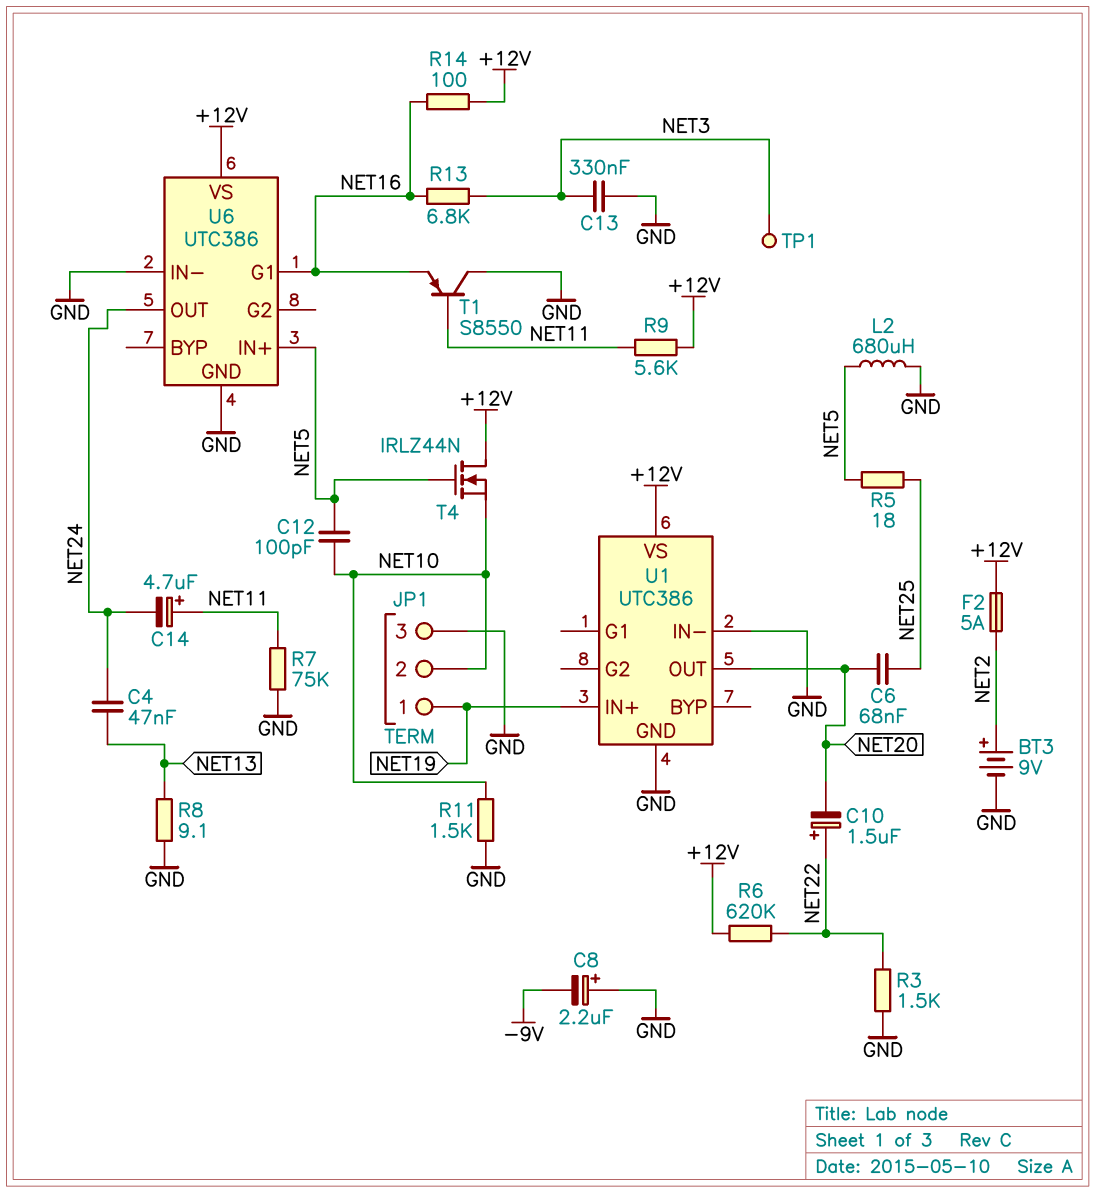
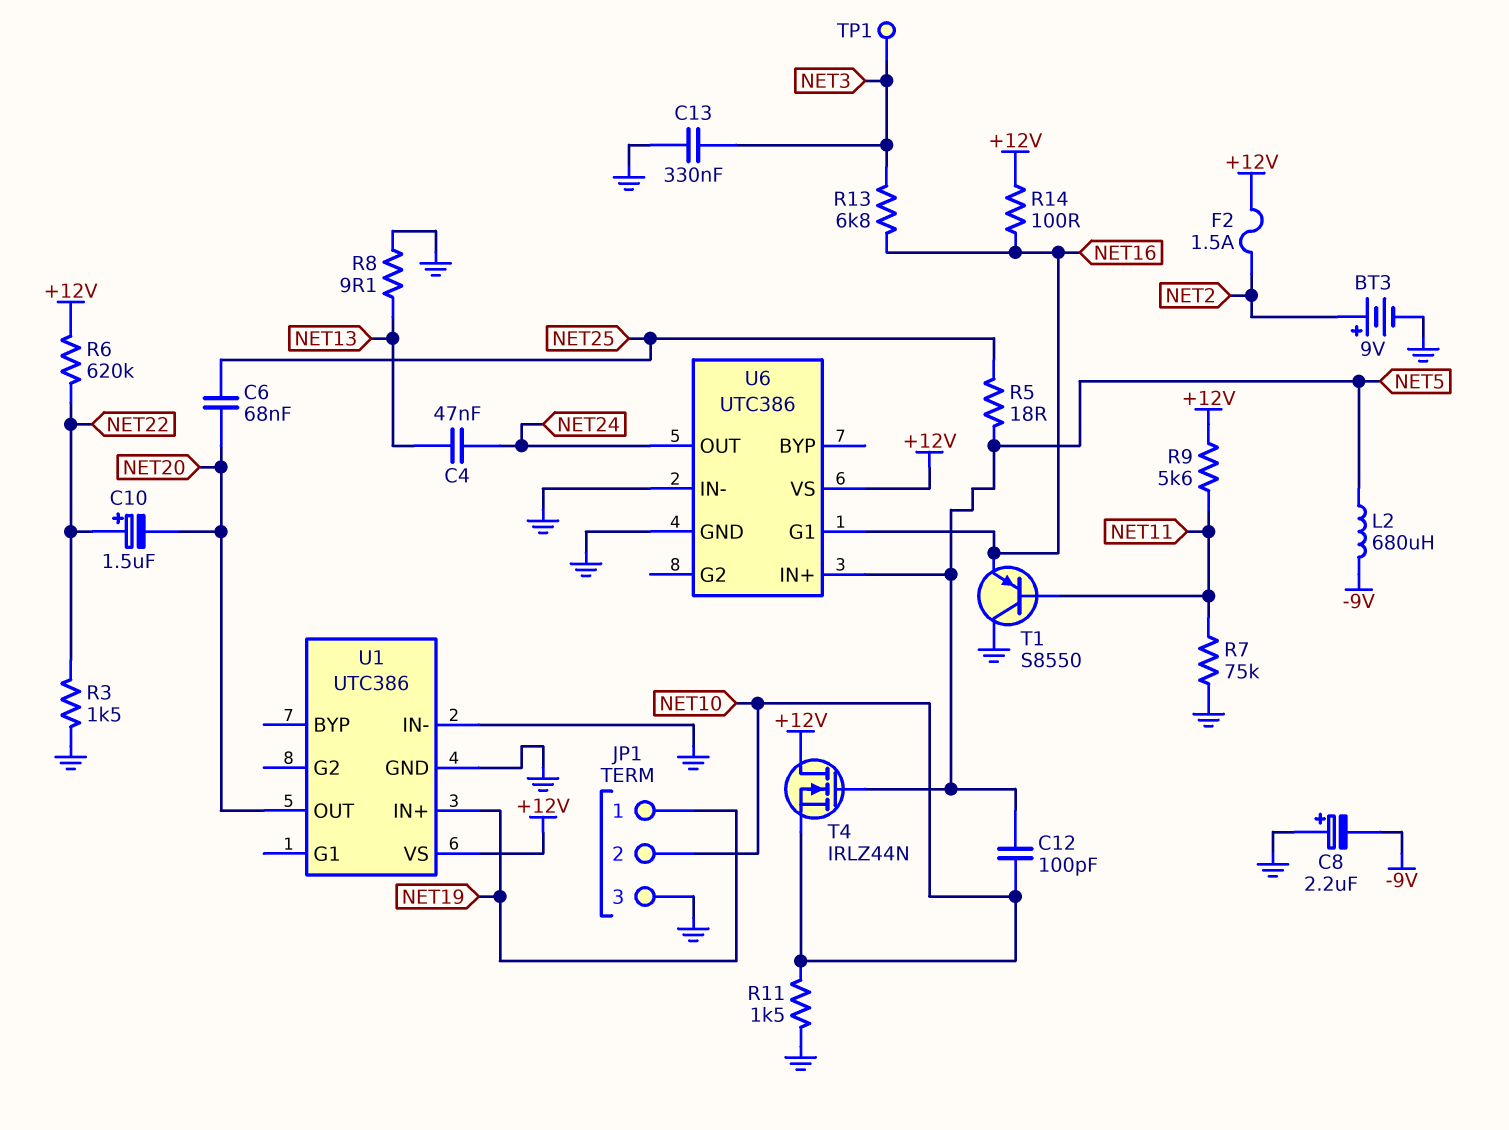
C14: 4.7uF (plus NET11, minus NET24) -> none
F2: 5A (+12V, NET2) -> 1.5A (+12V, NET2)
L2: 680uH (GND, NET5) -> 680uH (-9V, NET5)

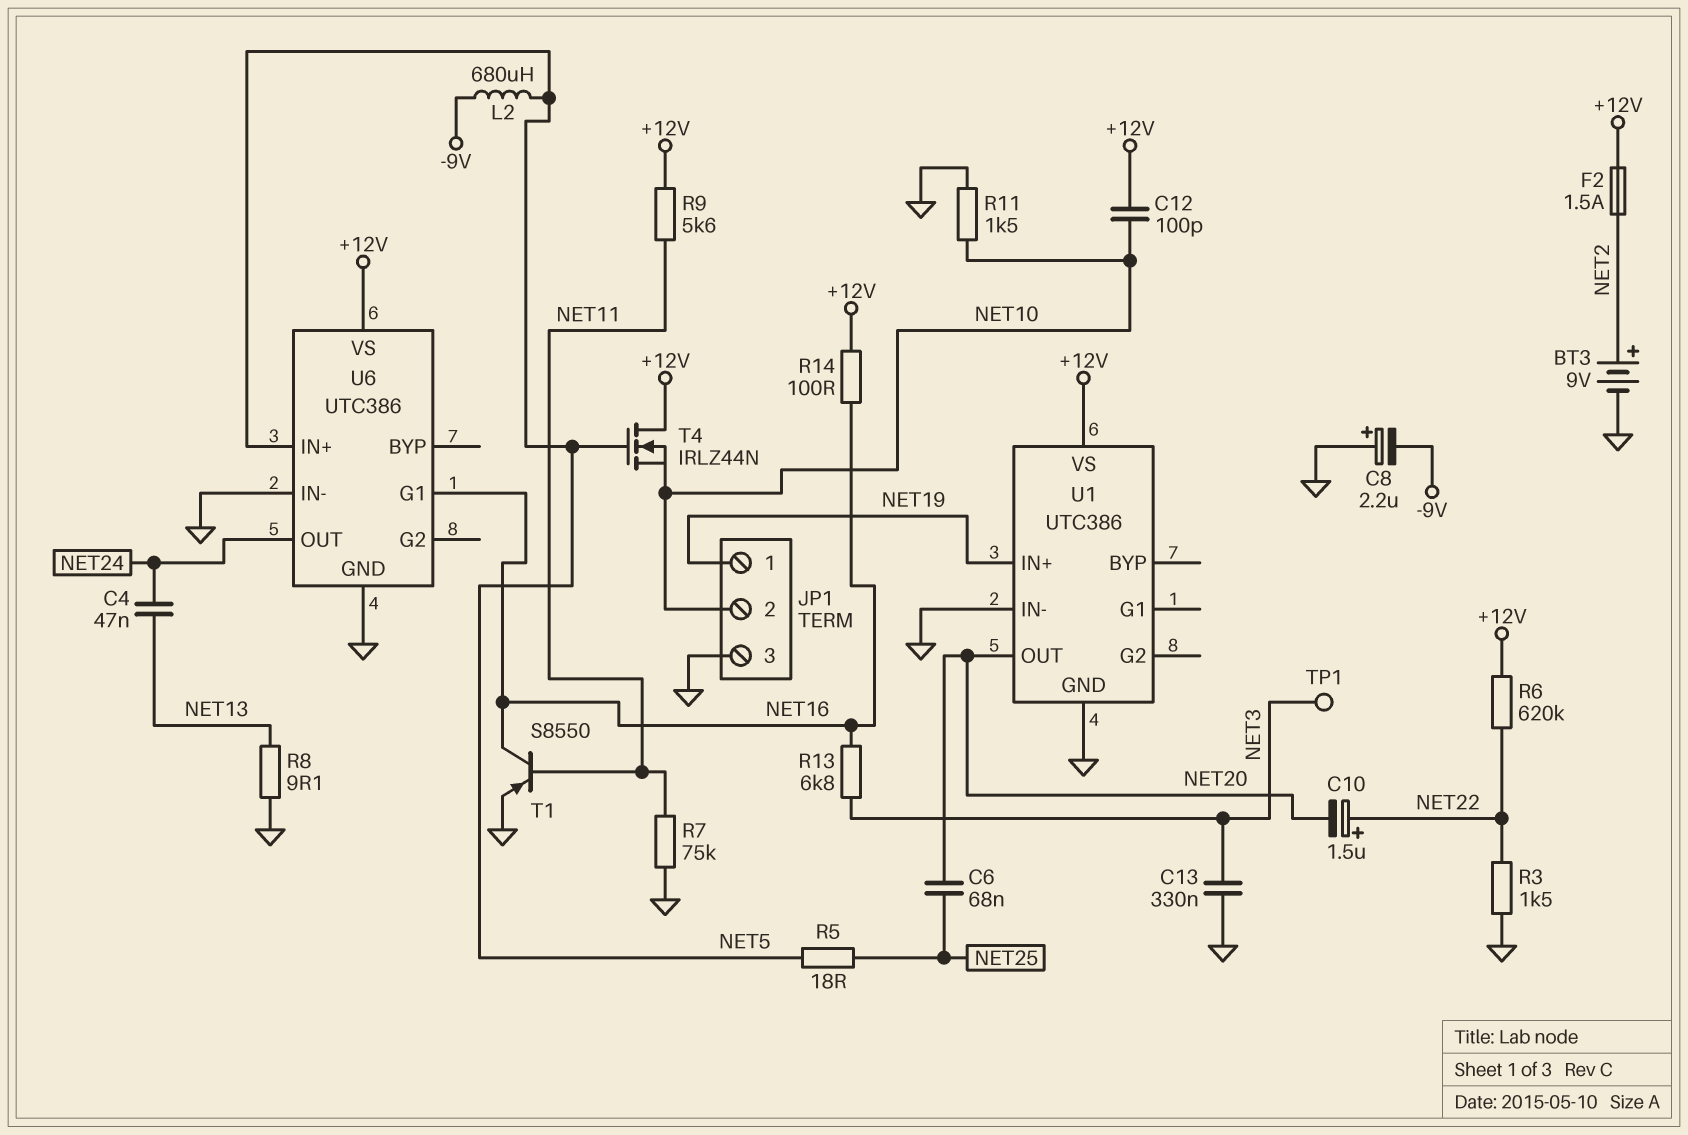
C12: 100pF (NET5, NET10) -> 100pF (+12V, NET10)
T1: PNP S8550 (B NET11, C GND, E NET16) -> PNP S8550 (B NET11, C NET16, E GND)

